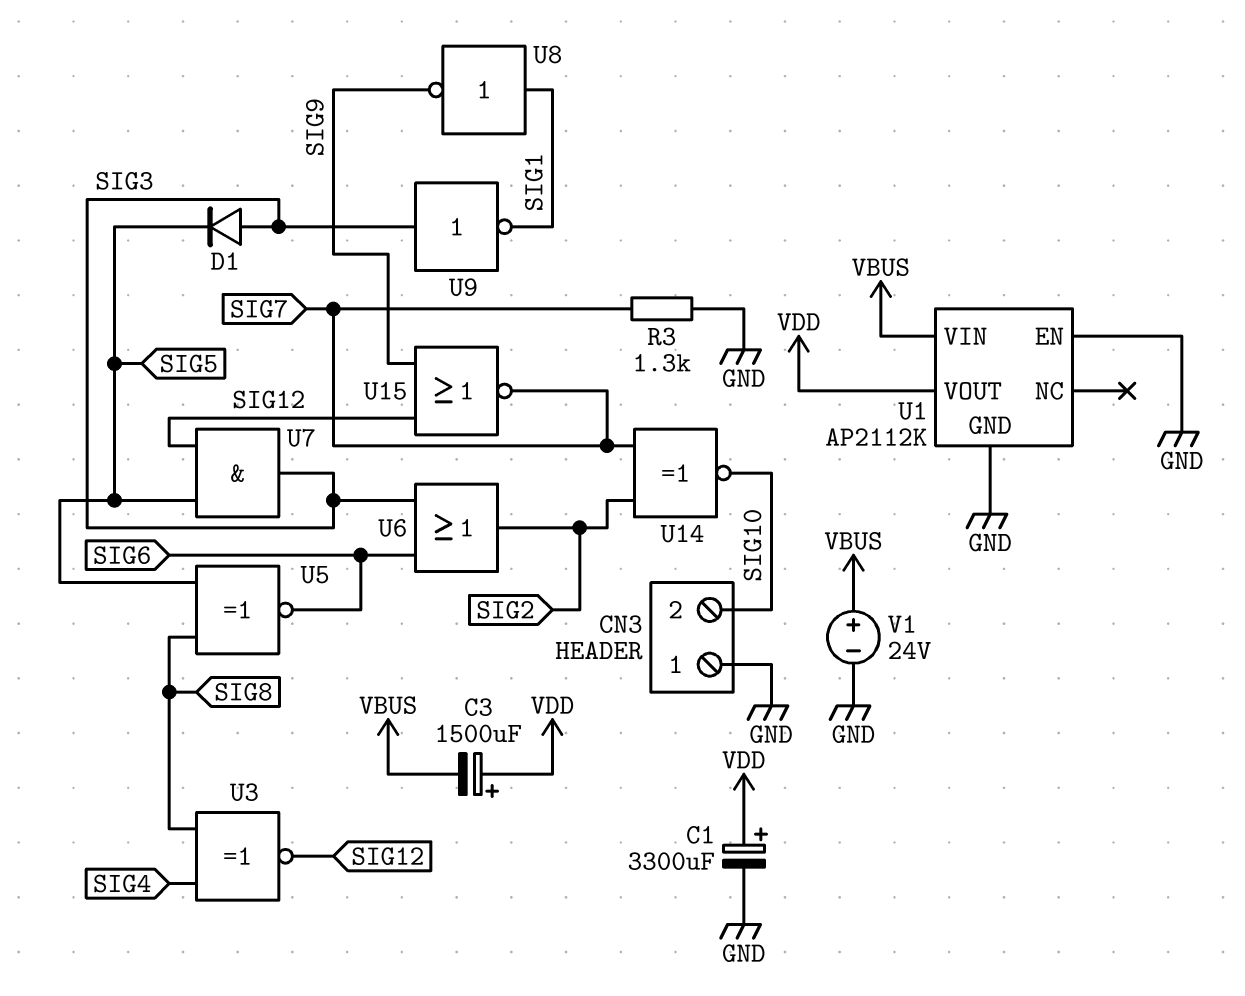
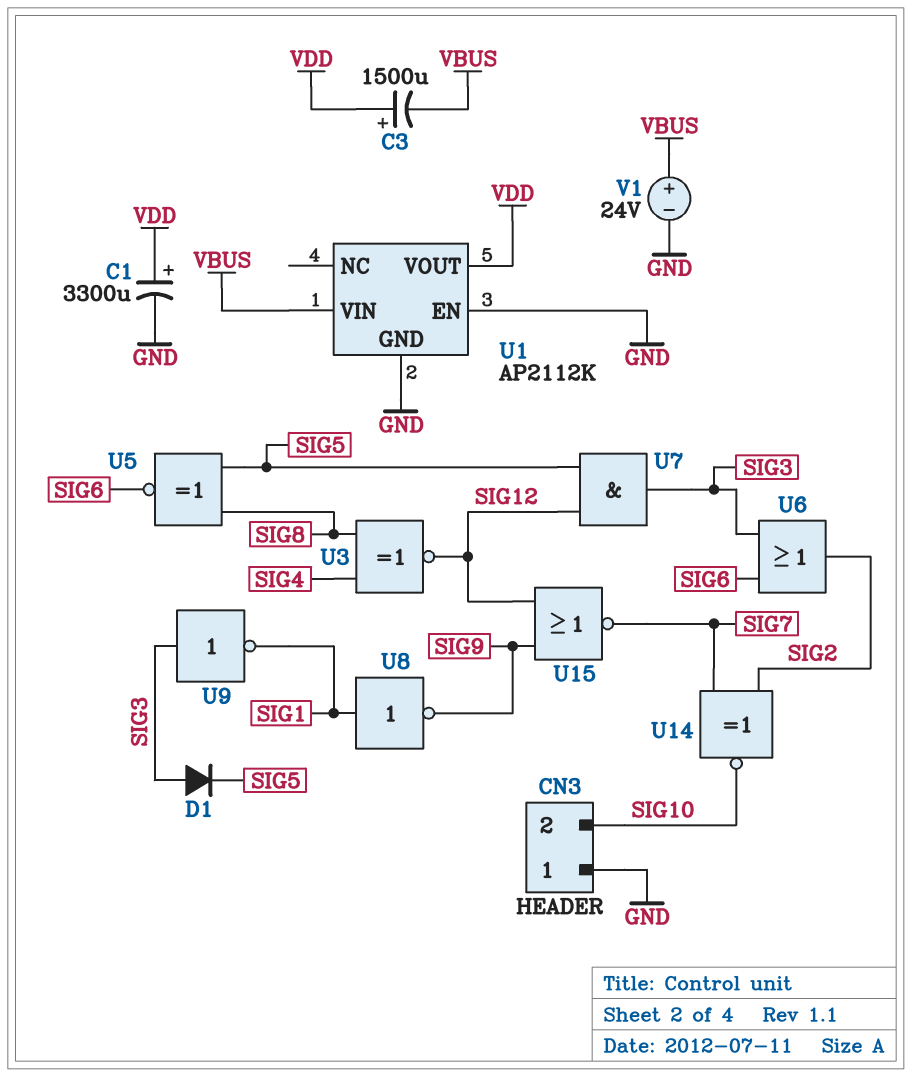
R3: 1.3k (GND, SIG7) -> none

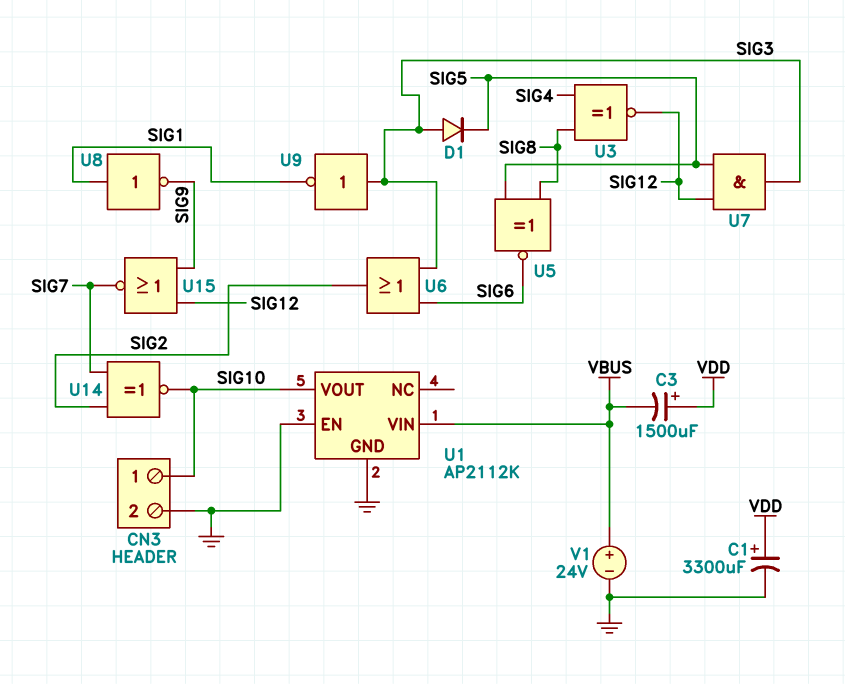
CN3 pin 1: GND -> SIG10
CN3 pin 2: SIG10 -> GND
U1 pin VOUT: VDD -> SIG10

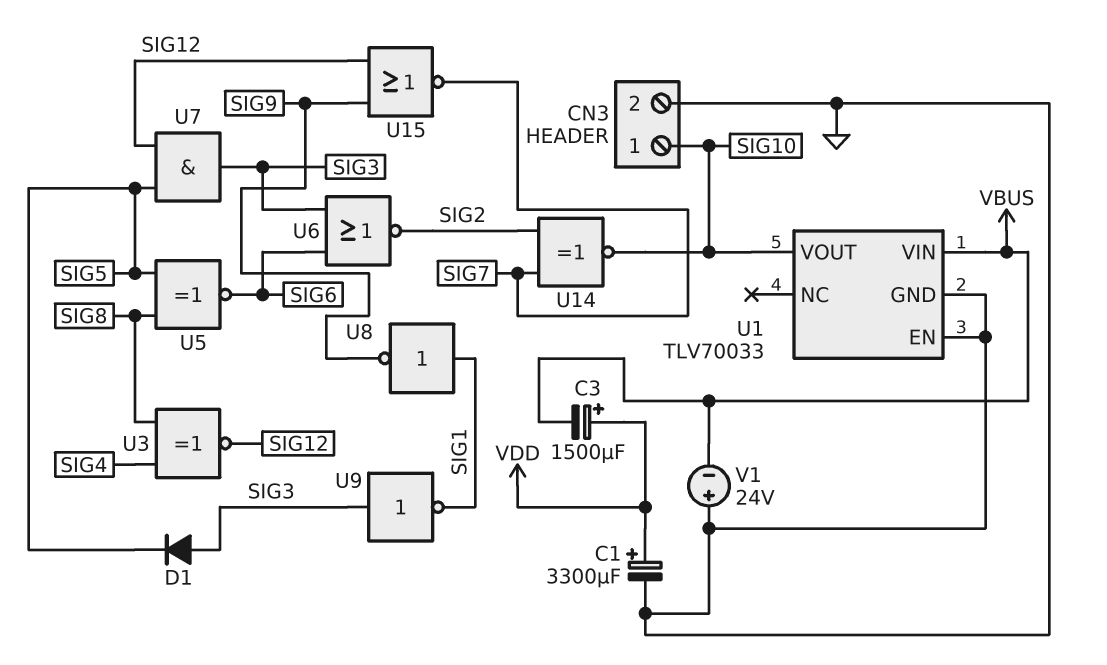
U1: AP2112K -> TLV70033
U6: OR (in SIG3, in SIG6, out SIG2) -> NOR (in SIG3, in SIG6, out SIG2)
V1: 24V (plus VBUS, minus GND) -> 24V (plus GND, minus VBUS)

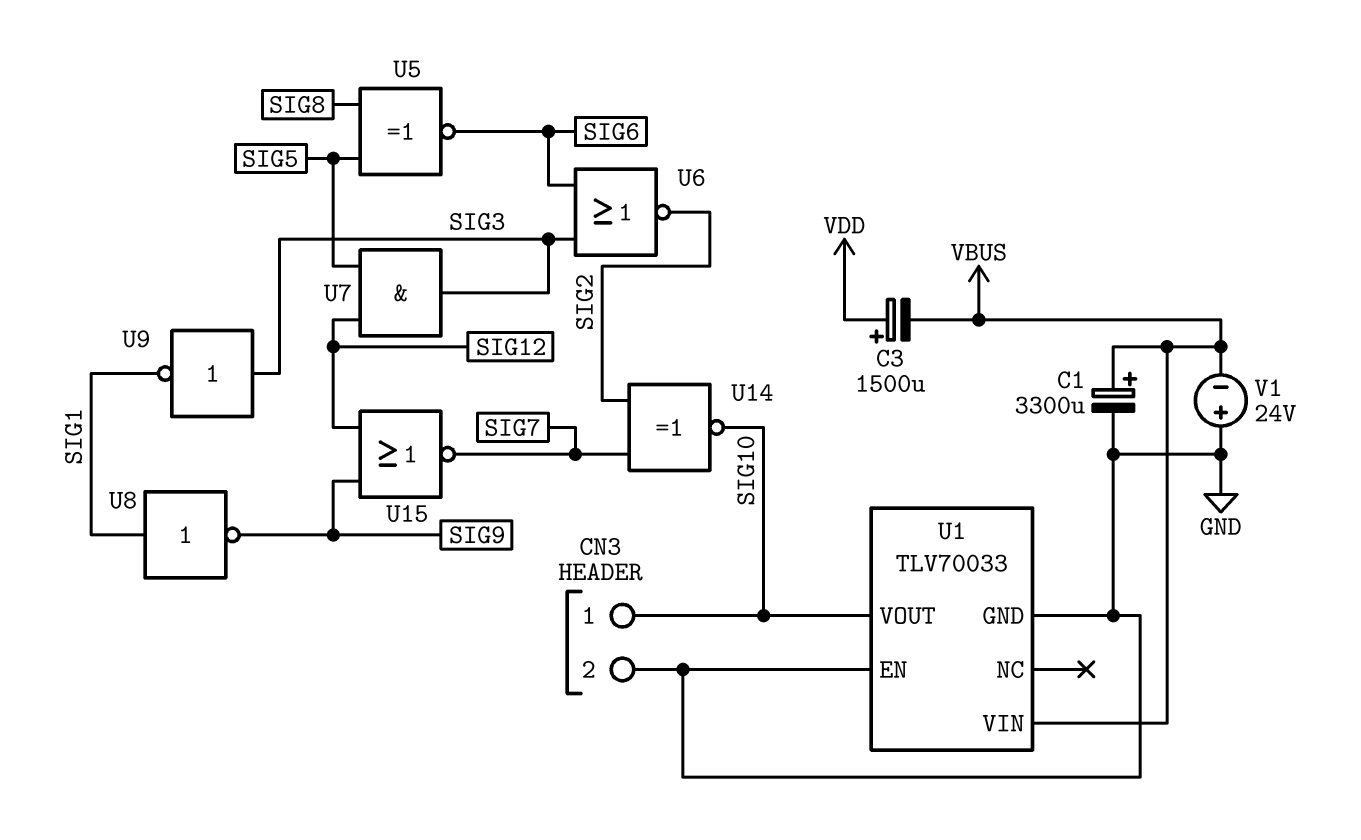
C1: 3300uF (plus VDD, minus GND) -> 3300uF (plus VBUS, minus GND)
D1: diode (A SIG3, K SIG5) -> none
U3: XNOR (in SIG4, in SIG8, out SIG12) -> none

